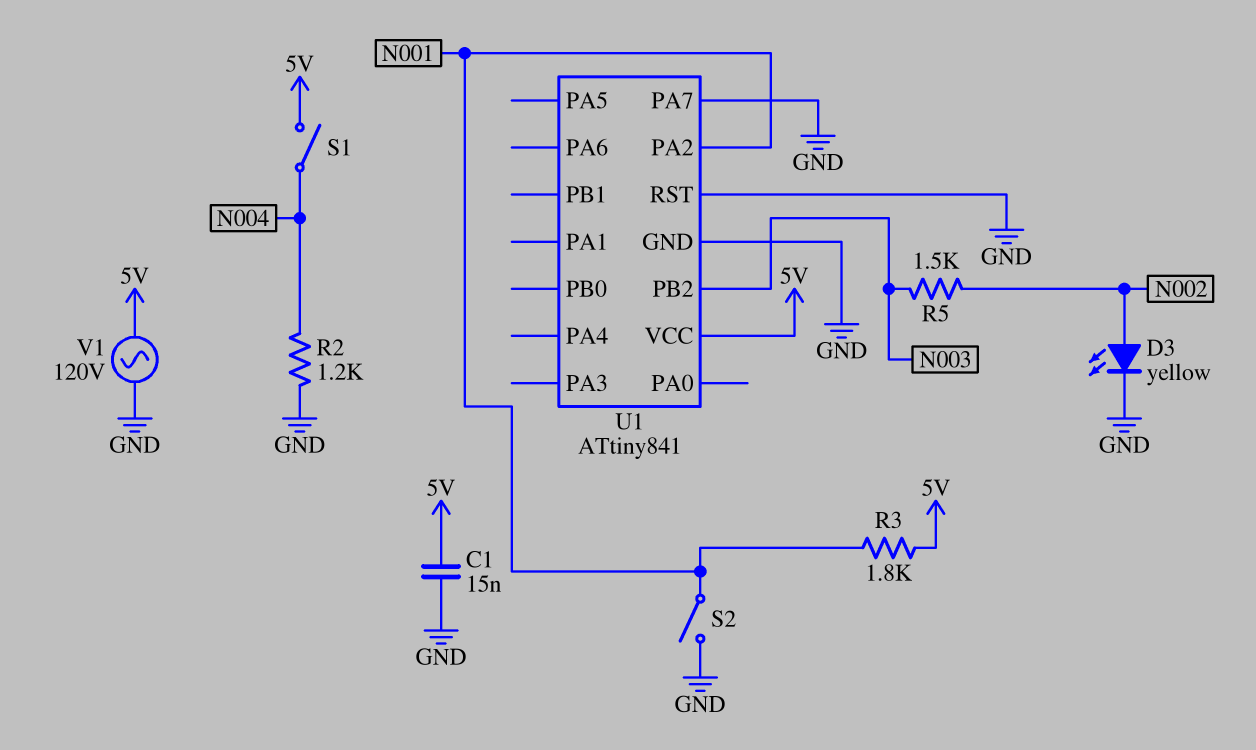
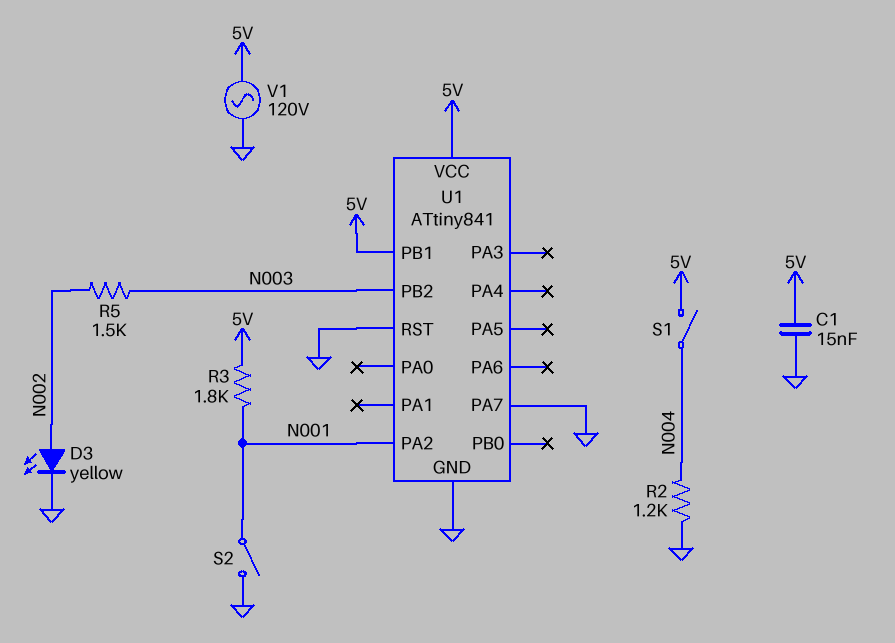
U1 pin PB1: none -> 5V

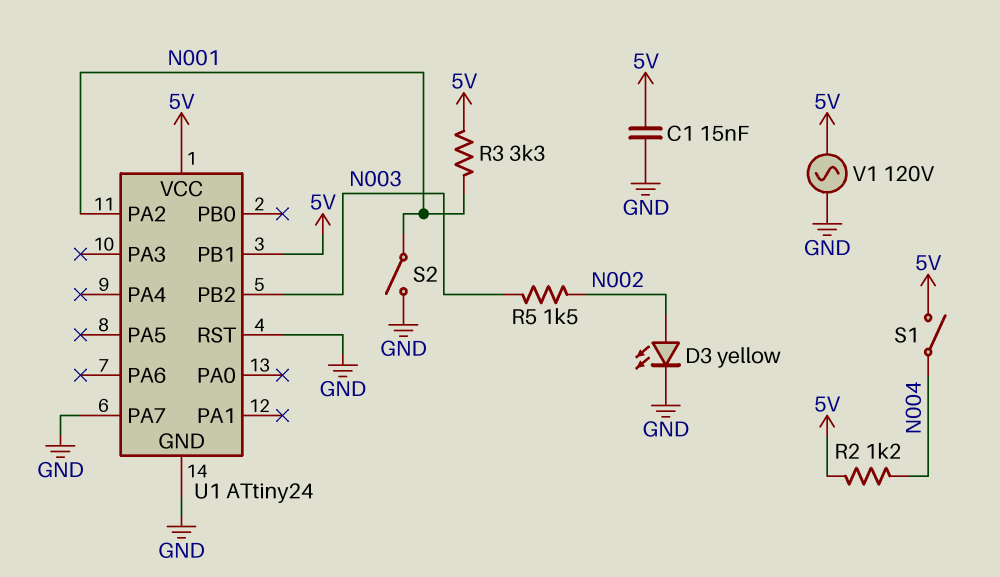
R2: 1.2k (GND, N004) -> 1.2k (5V, N004)
R3: 1.8k (5V, N001) -> 3.3k (5V, N001)
U1: ATtiny841 -> ATtiny24

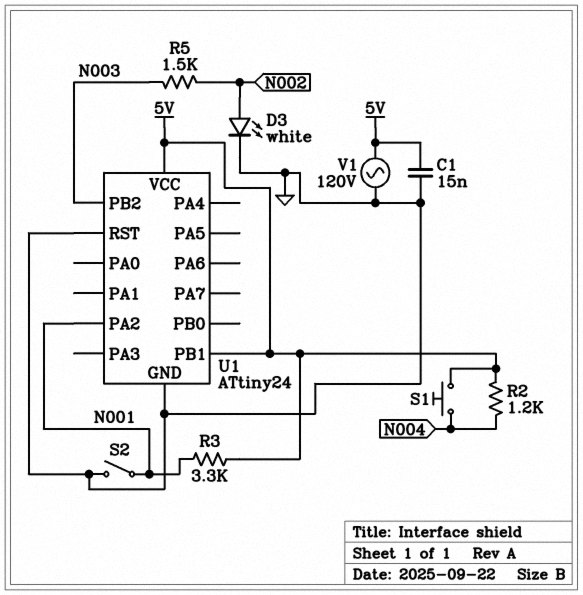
D3: LED yellow (A N002, K GND) -> LED white (A N002, K GND)
S1: switch (5V, N004) -> button (5V, N004)
U1 pin PA7: GND -> none

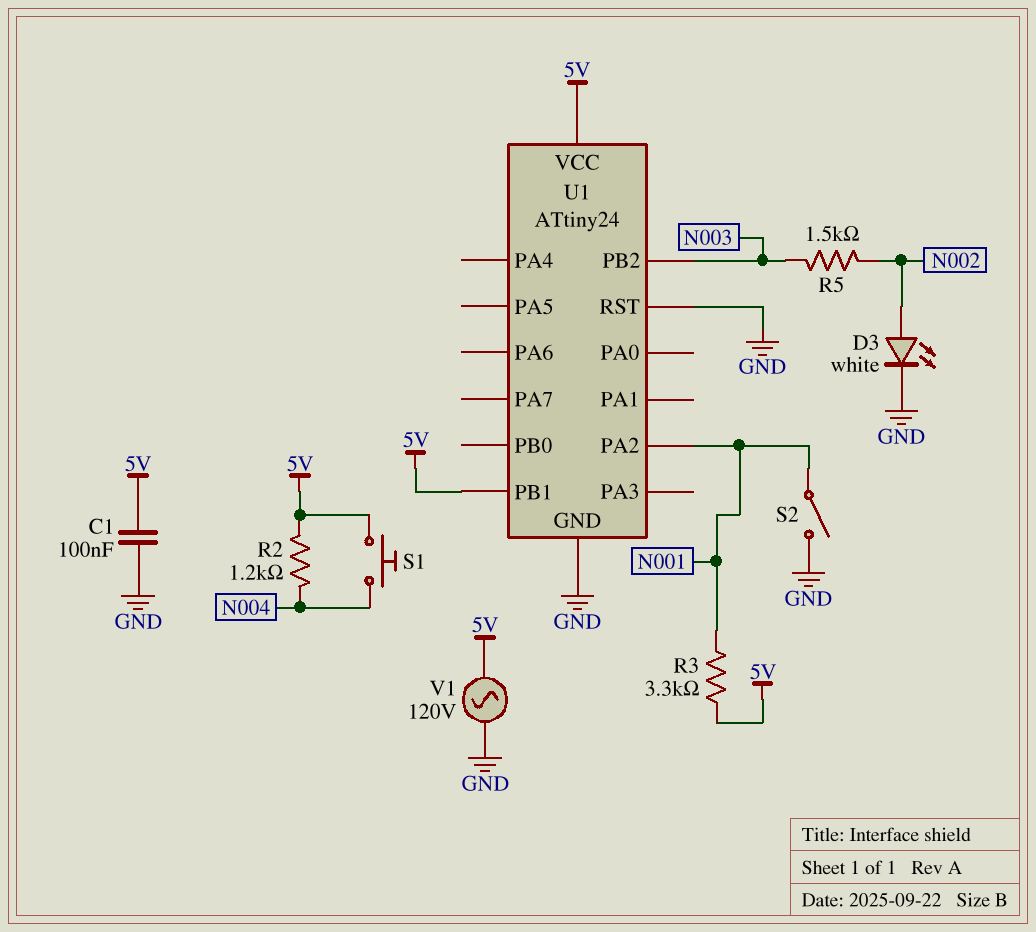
C1: 15nF (5V, GND) -> 100nF (5V, GND)

